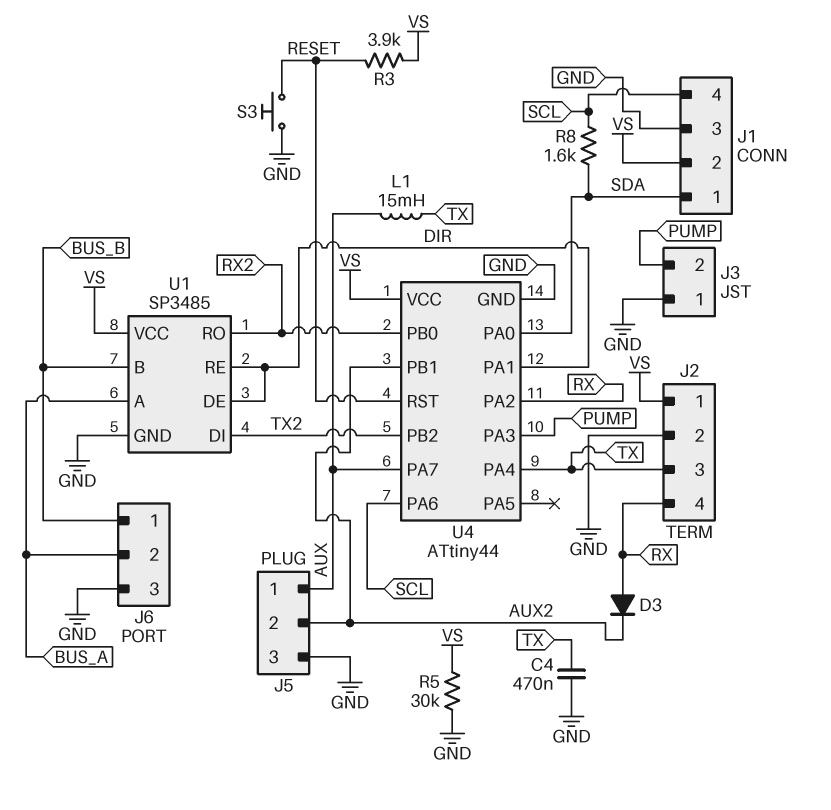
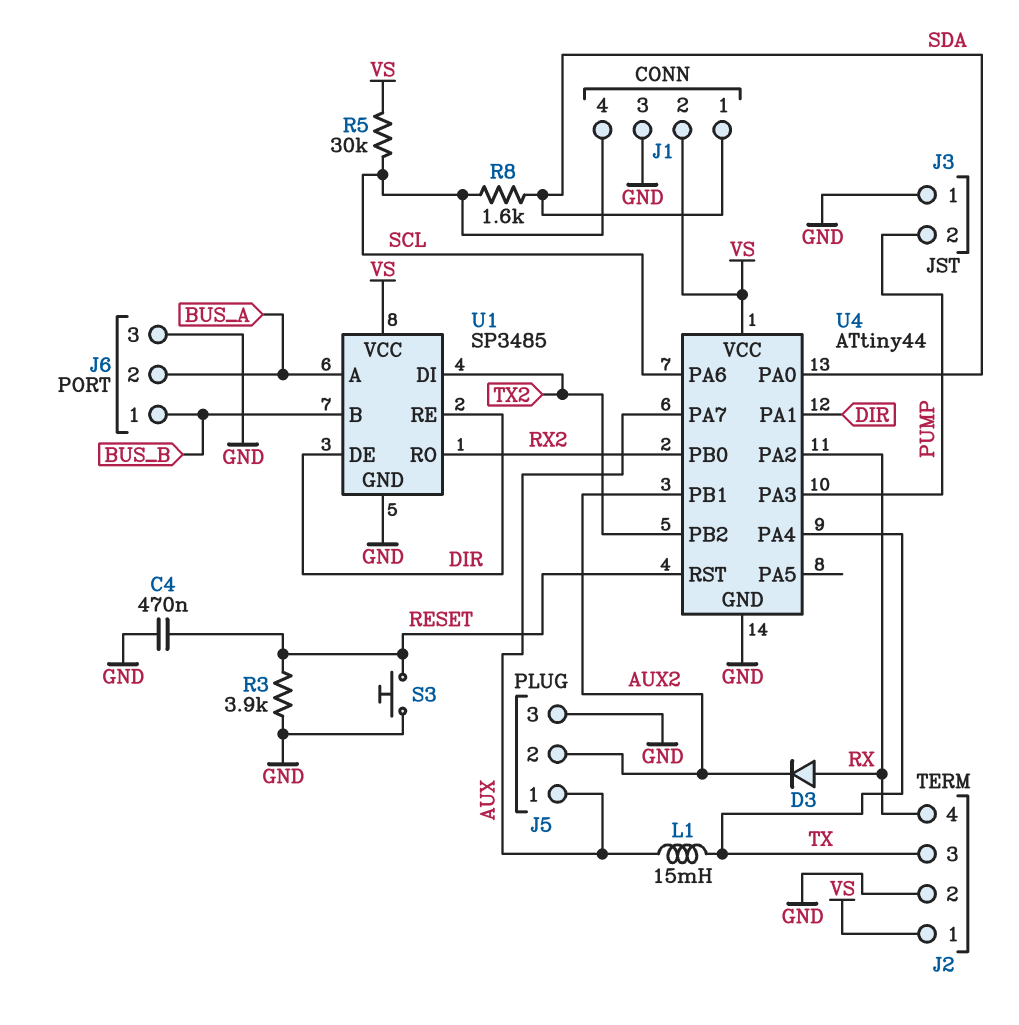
C4: 470nF (GND, TX) -> 470nF (GND, RESET)
R3: 3.9k (RESET, VS) -> 3.9k (GND, RESET)
R5: 30k (GND, VS) -> 30k (SCL, VS)

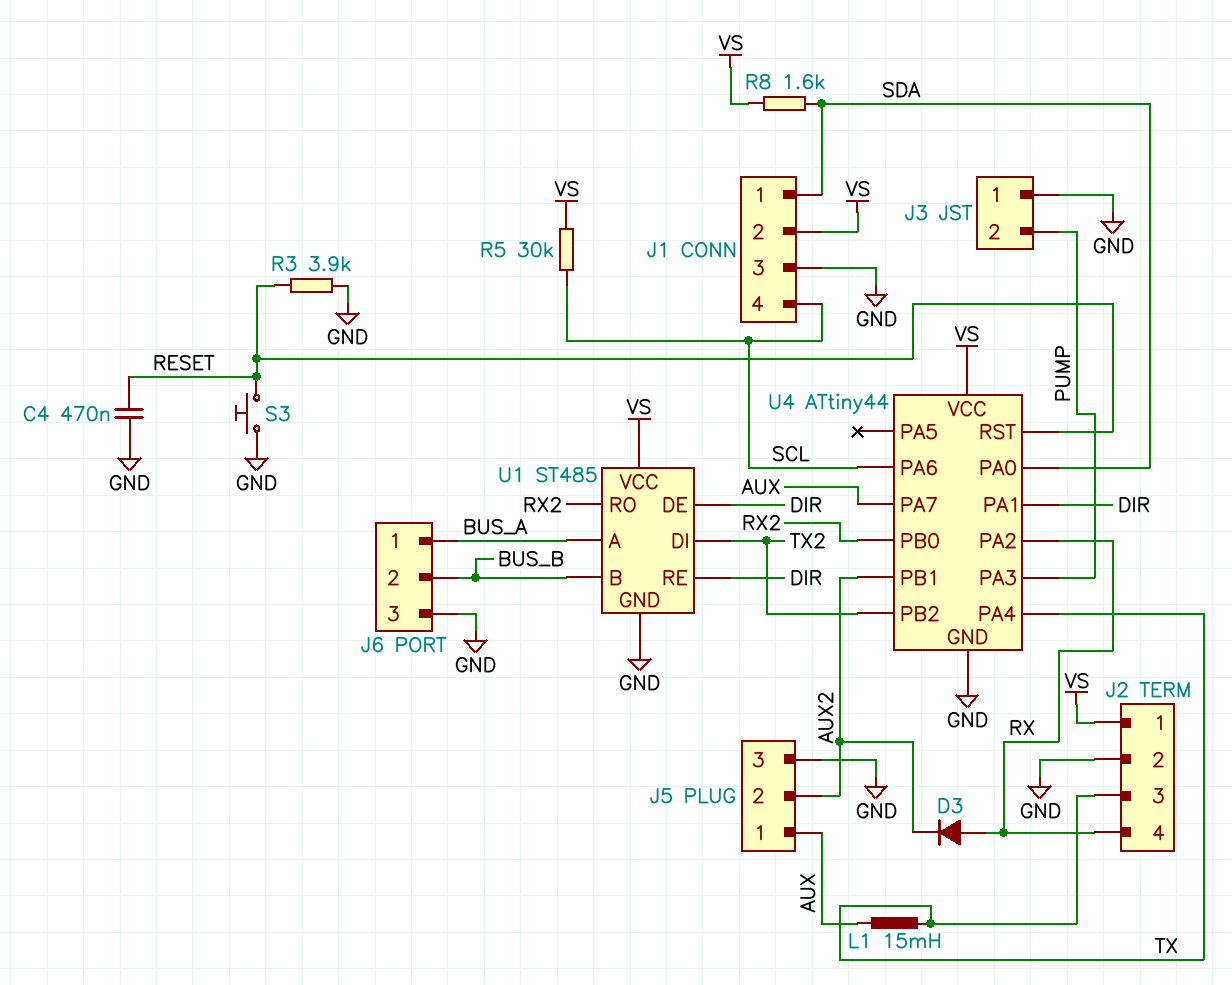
J6 pin 1: BUS_B -> BUS_A
J6 pin 2: BUS_A -> BUS_B
R8: 1.6k (SCL, SDA) -> 1.6k (SDA, VS)
U1: SP3485 -> ST485

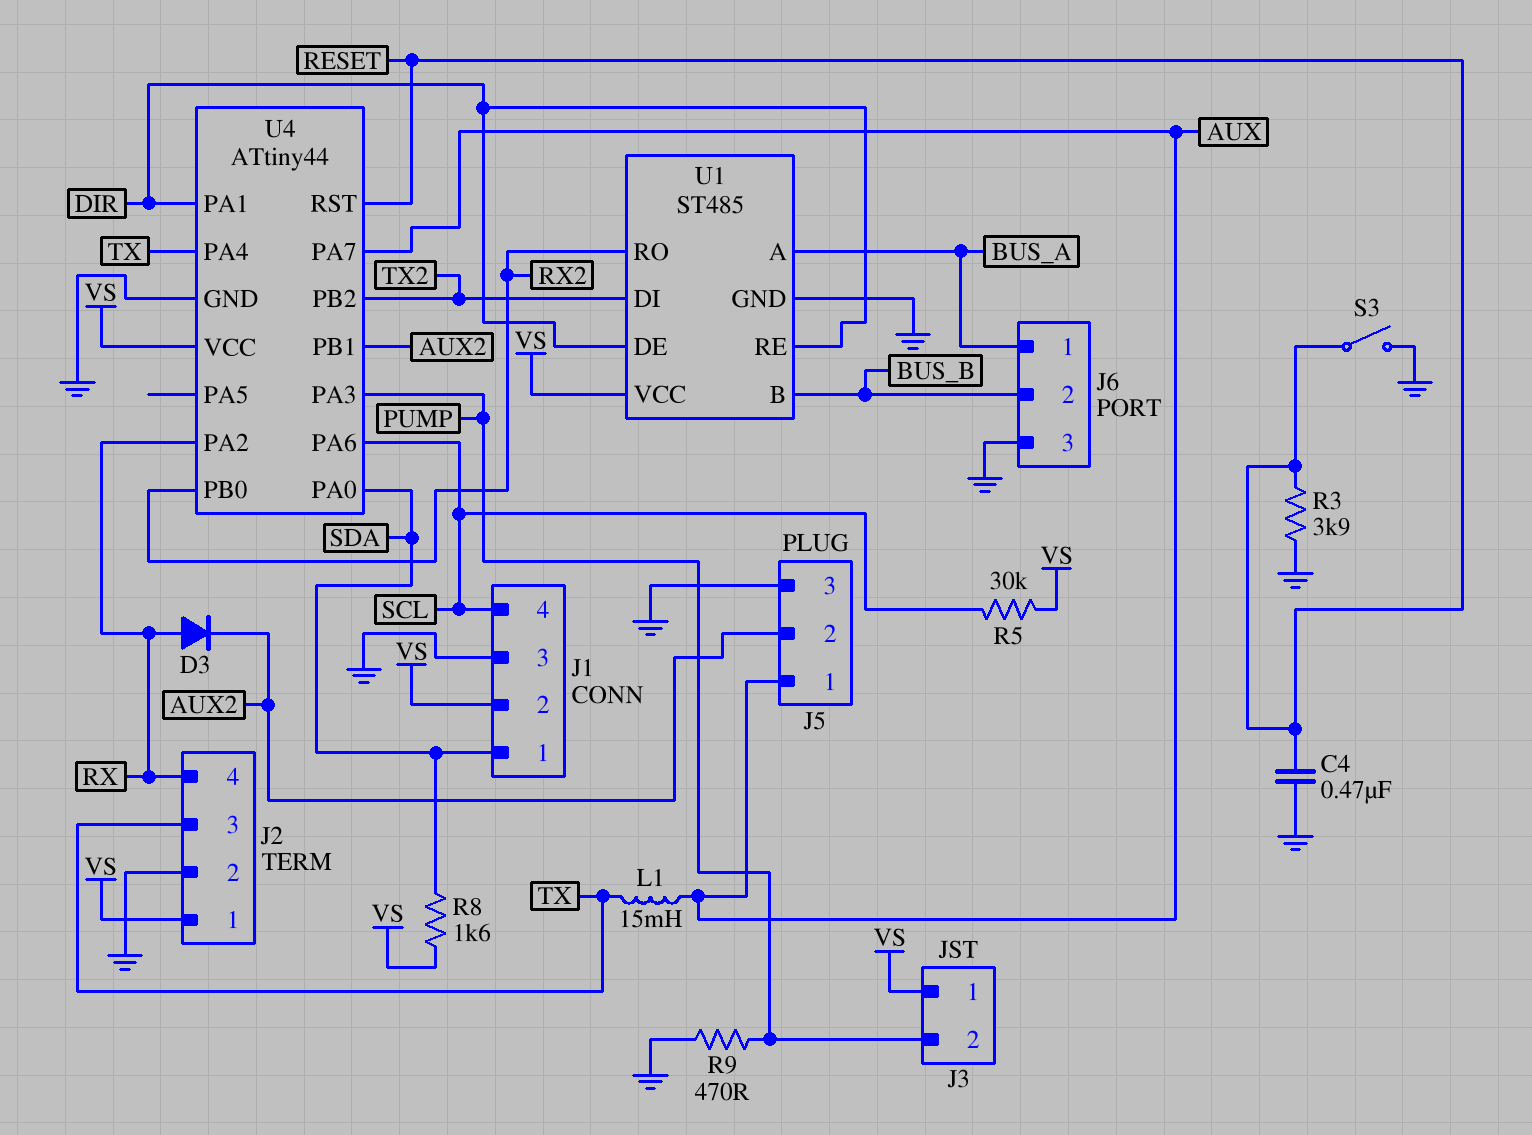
J3 pin 1: GND -> VS
R9: none -> 470 (GND, PUMP)
S3: button (GND, RESET) -> switch (GND, RESET)

